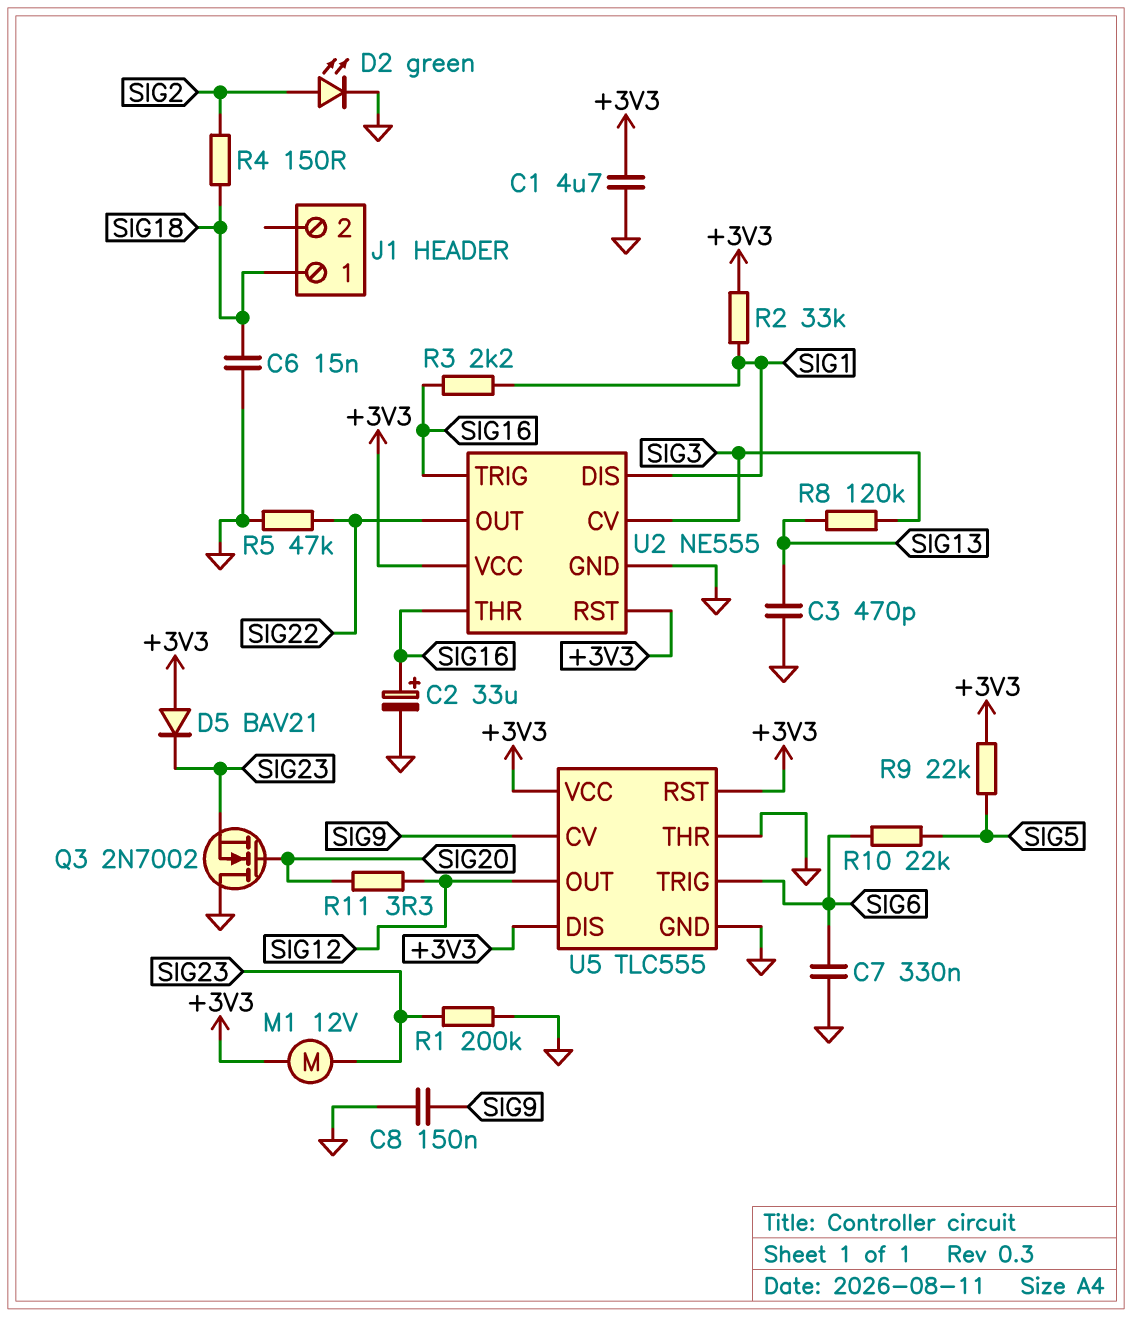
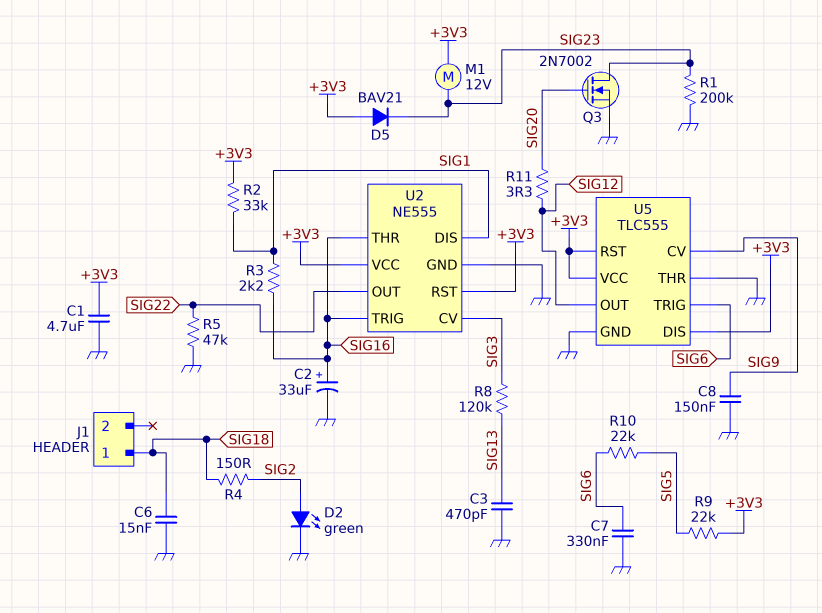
Q3: NMOS 2N7002 (G SIG20, D GND, S SIG23) -> NMOS 2N7002 (G SIG20, D SIG23, S GND)

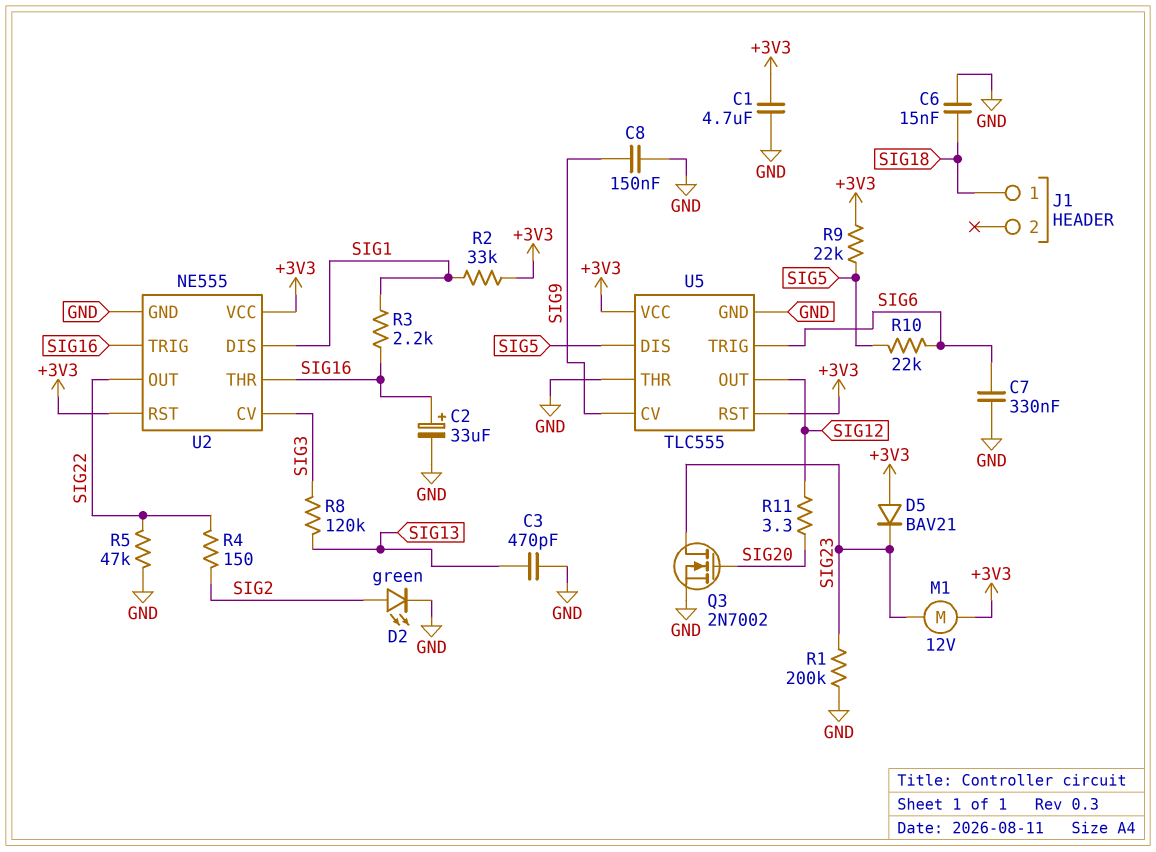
R4: 150 (SIG2, SIG18) -> 150 (SIG2, SIG22)
U5 pin DIS: +3V3 -> SIG5

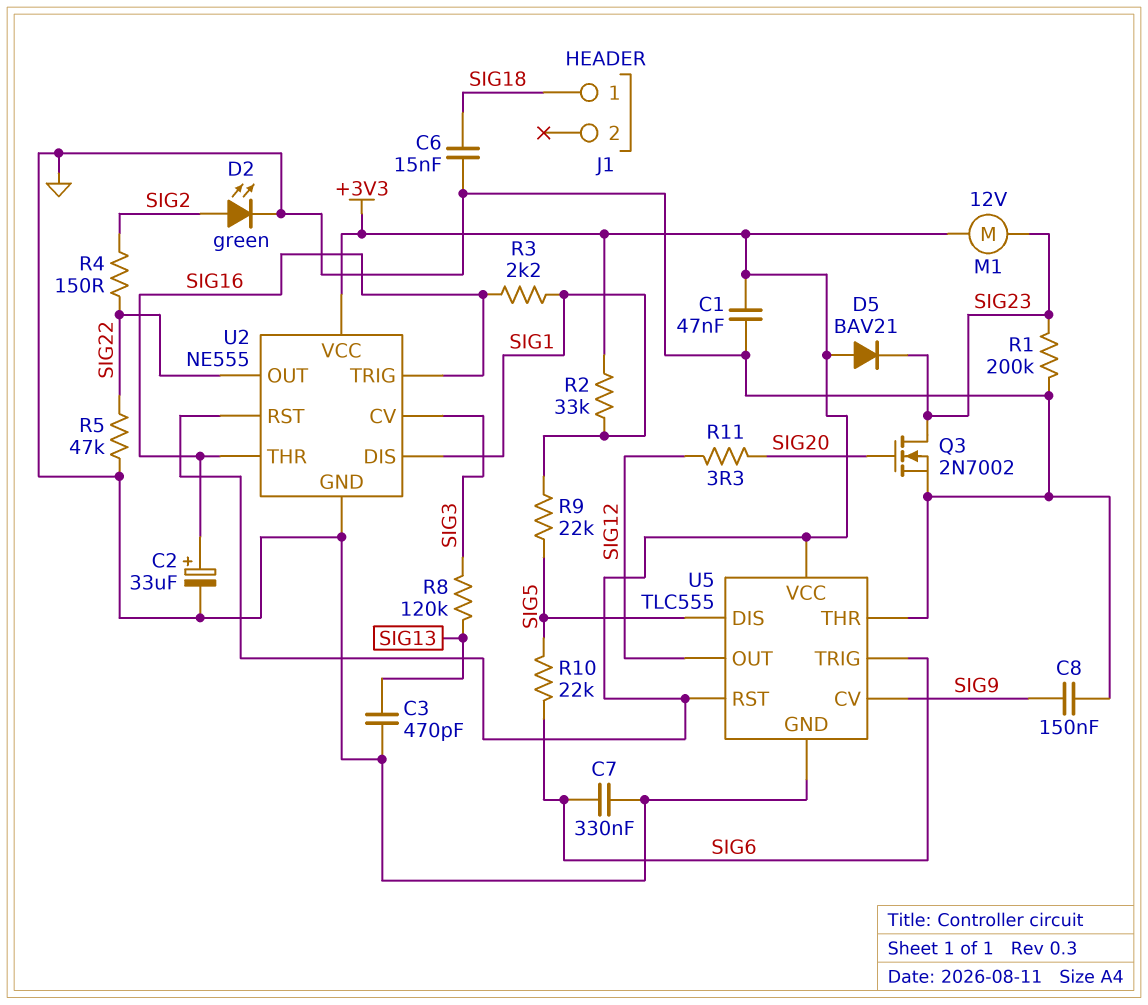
C1: 4.7uF (+3V3, GND) -> 47nF (+3V3, GND)
R9: 22k (+3V3, SIG5) -> 22k (SIG1, SIG5)

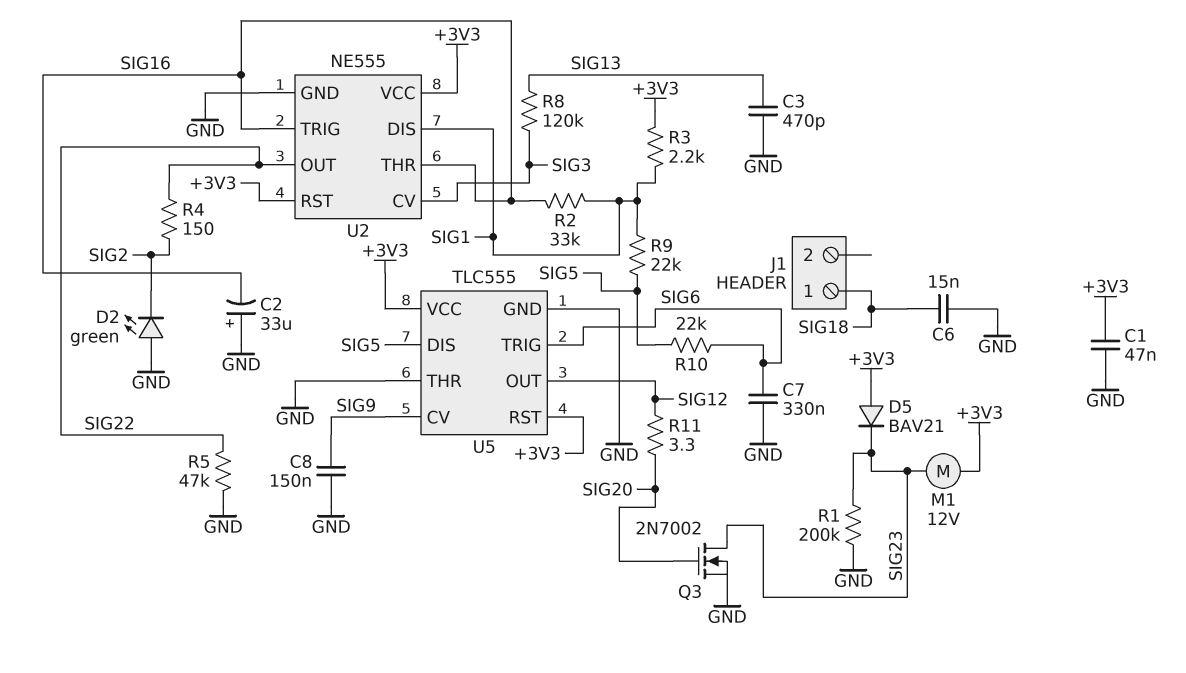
C2: 33uF (plus SIG16, minus GND) -> 33uF (plus GND, minus SIG16)
D2: LED green (A SIG2, K GND) -> LED green (A GND, K SIG2)
R2: 33k (+3V3, SIG1) -> 33k (SIG1, SIG16)
R3: 2.2k (SIG1, SIG16) -> 2.2k (+3V3, SIG1)

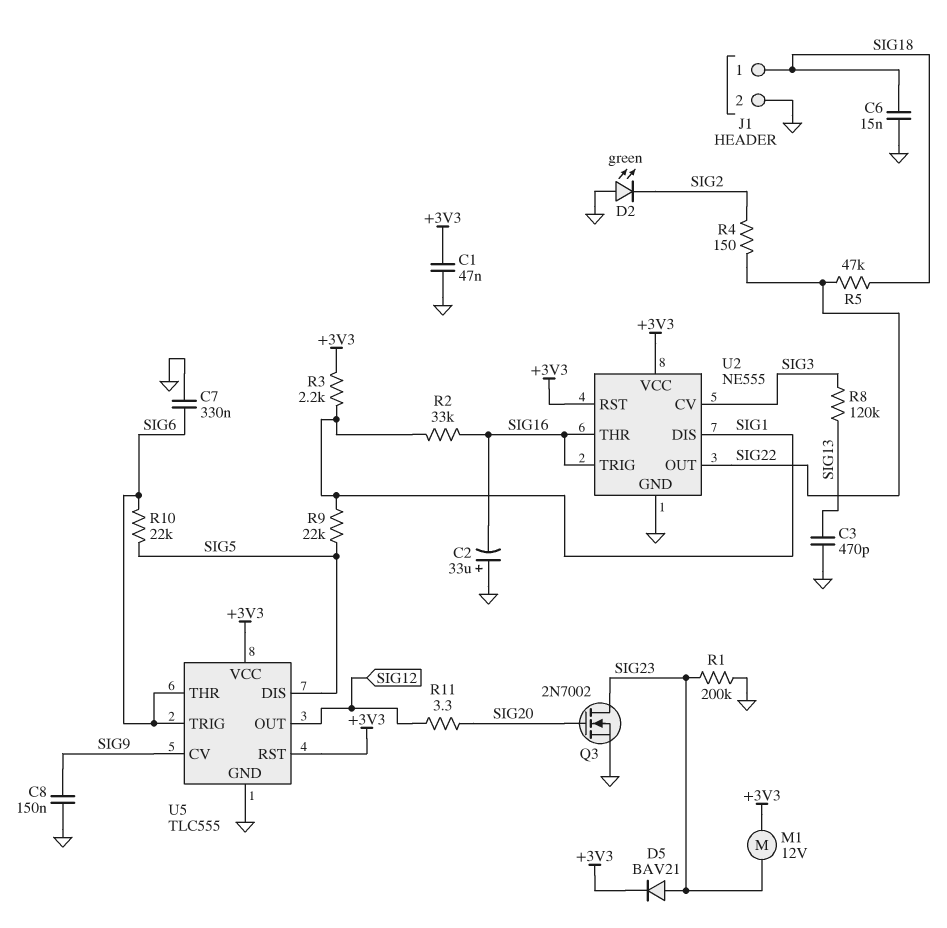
D5: diode BAV21 (A +3V3, K SIG23) -> diode BAV21 (A SIG23, K +3V3)
J1 pin 2: none -> GND
R5: 47k (GND, SIG22) -> 47k (SIG18, SIG22)
U5 pin THR: GND -> SIG6

